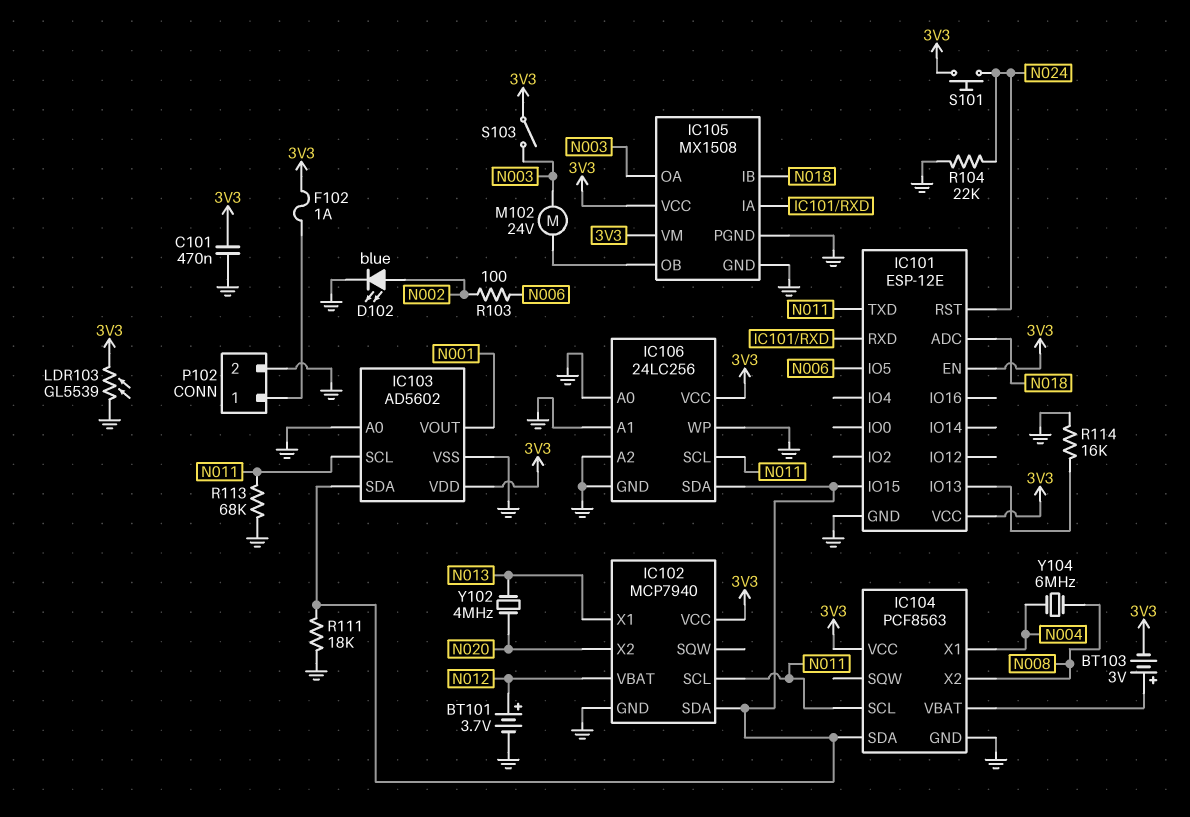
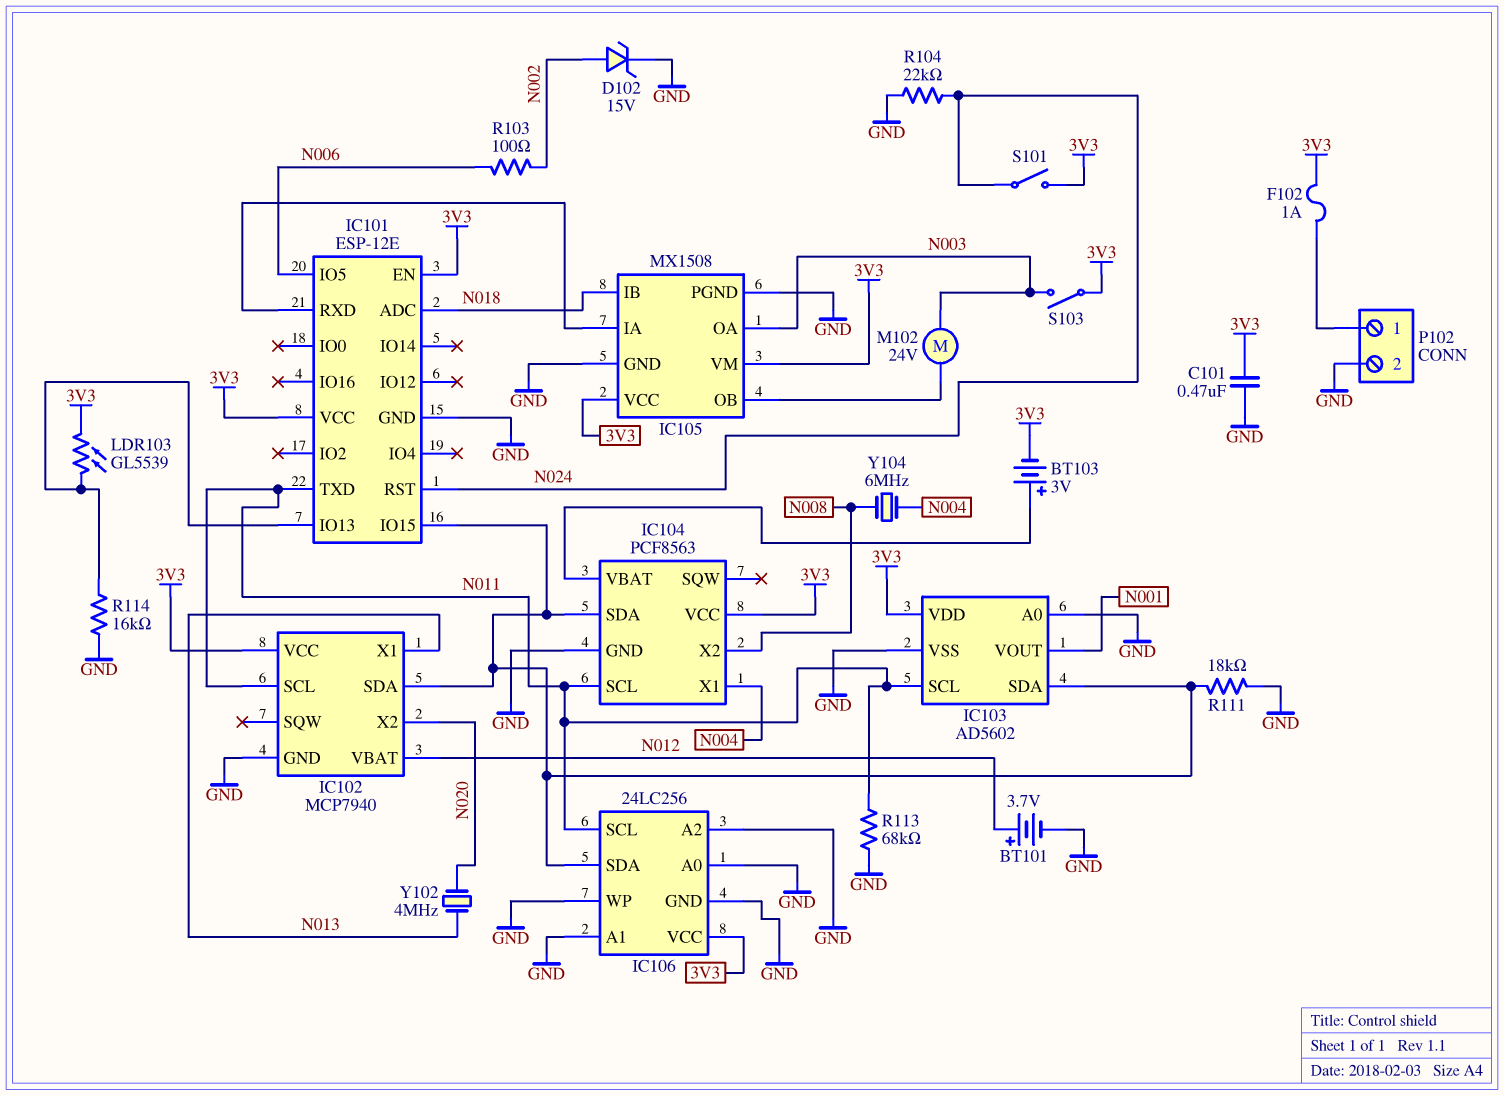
D102: LED blue (A N002, K GND) -> zener 15V (A N002, K GND)
LDR103: GL5539 (3V3, GND) -> GL5539 (3V3, IC101/IO13)
S101: button (3V3, N024) -> switch (3V3, N024)

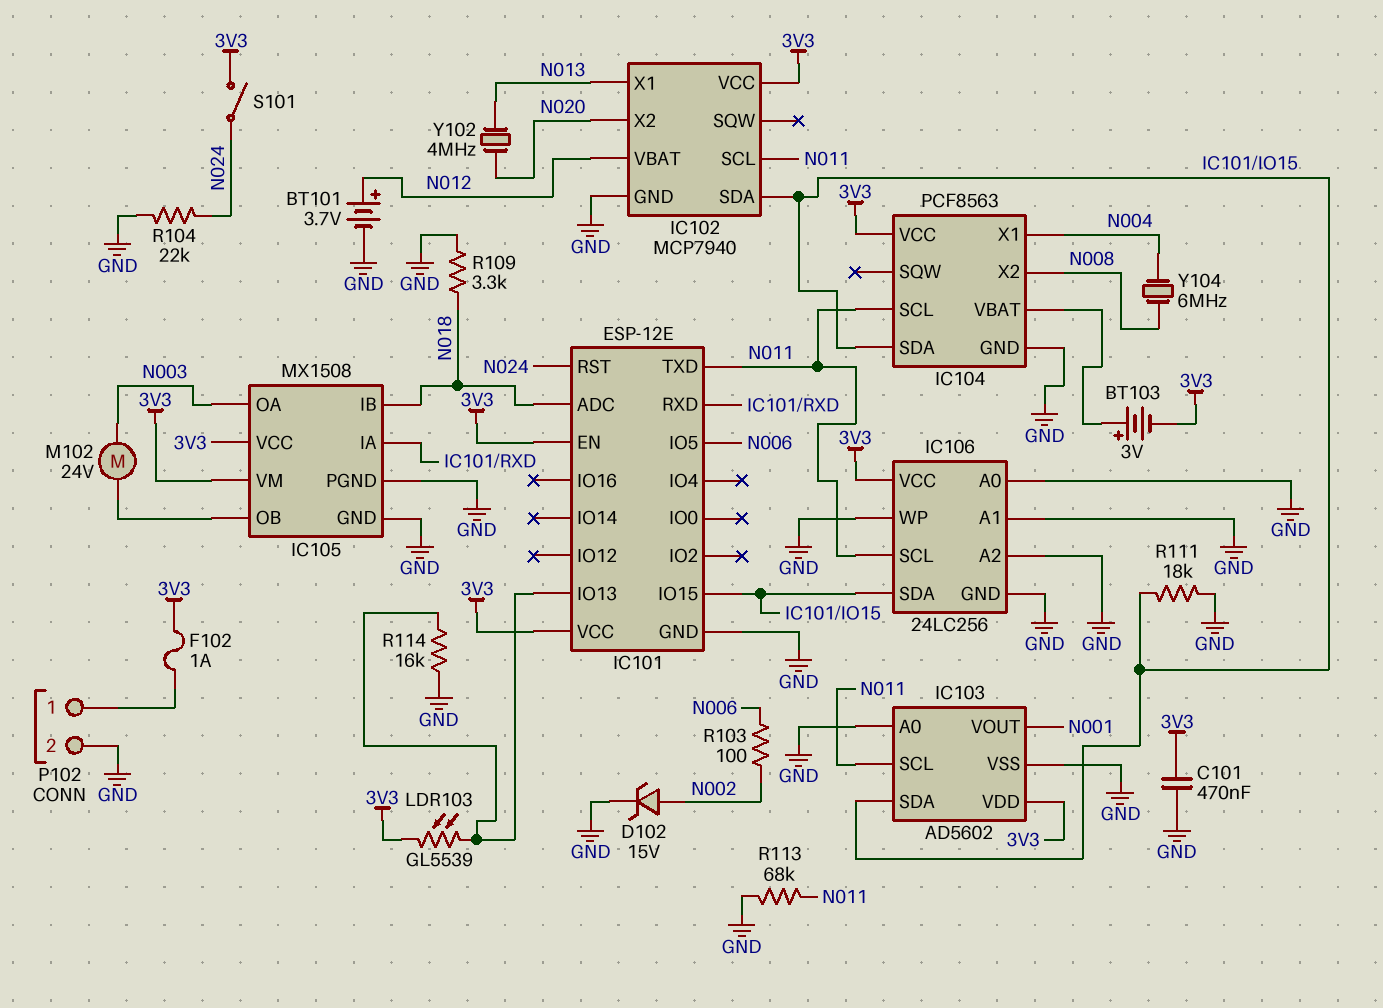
R109: none -> 3.3k (GND, N018)
S103: switch (3V3, N003) -> none

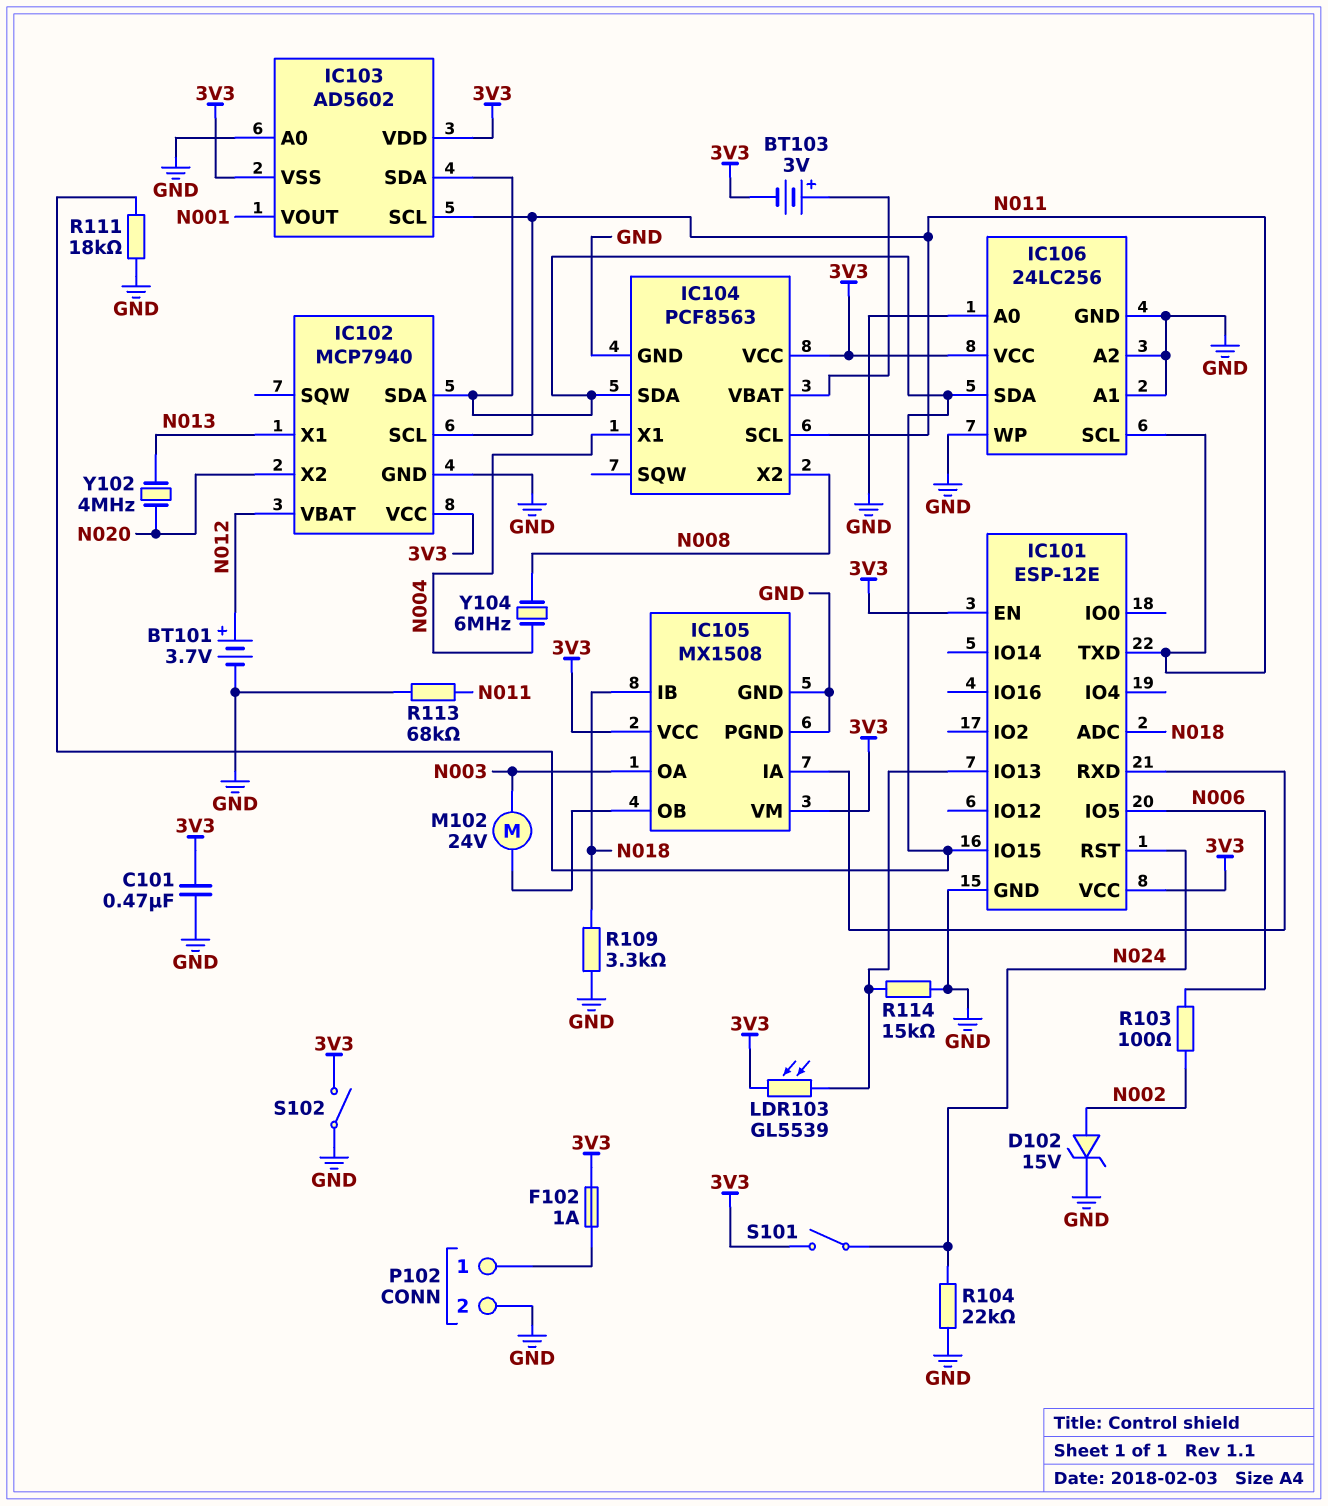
IC103 pin VSS: GND -> 3V3
R114: 16k (GND, IC101/IO13) -> 15k (GND, IC101/IO13)
S102: none -> switch (3V3, GND)

